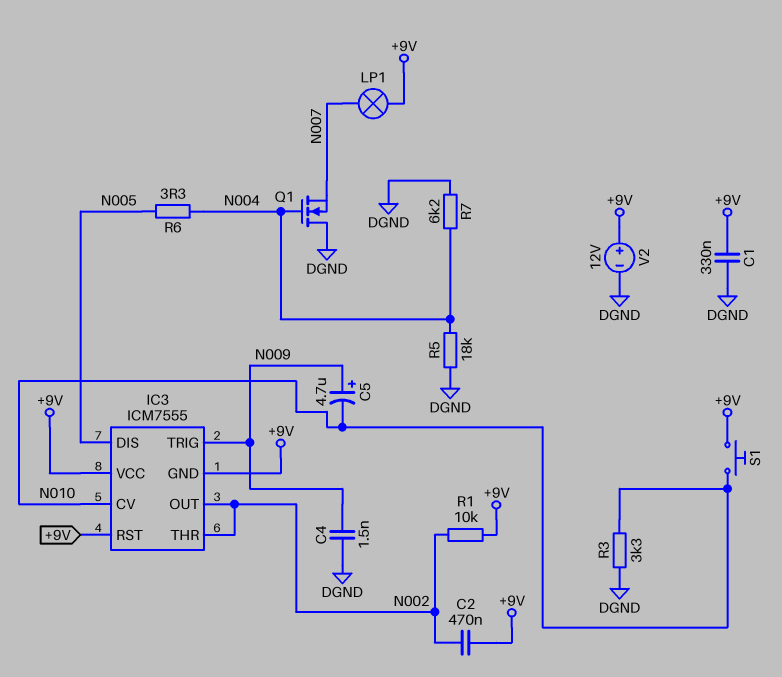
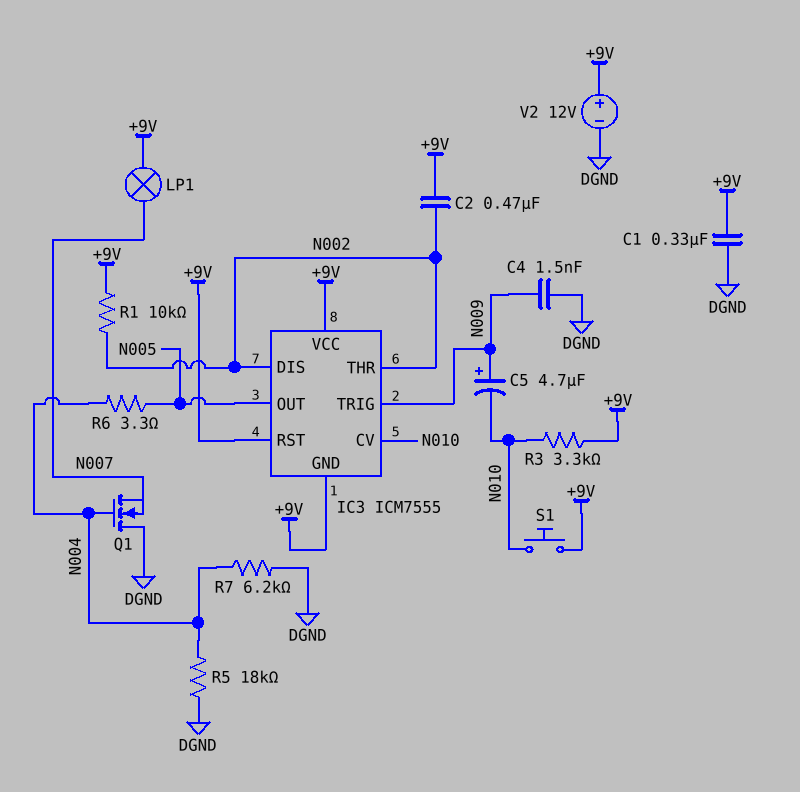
IC3 pin DIS: N005 -> N002
IC3 pin OUT: N002 -> N005
R3: 3.3k (DGND, N010) -> 3.3k (+9V, N010)

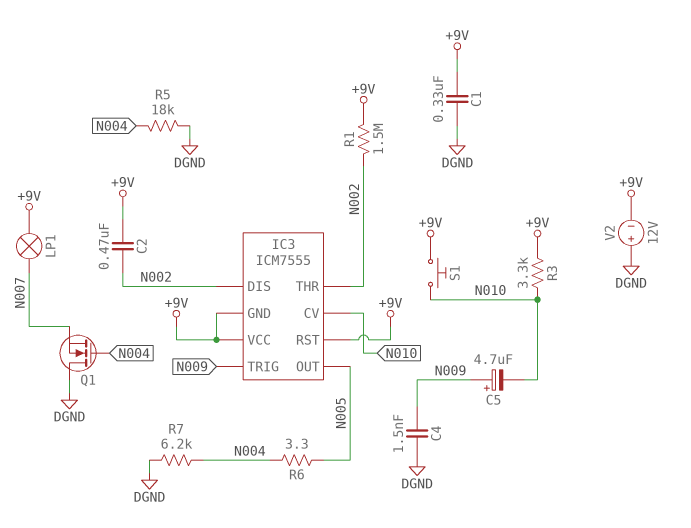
R1: 10k (+9V, N002) -> 1.5M (+9V, N002)
V2: 12V (plus +9V, minus DGND) -> 12V (plus DGND, minus +9V)

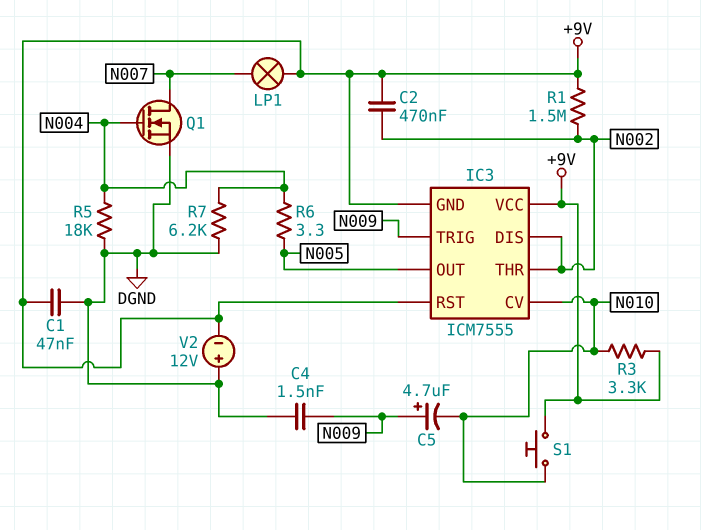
C1: 330nF (+9V, DGND) -> 47nF (+9V, DGND)
Q1: NMOS (G N004, D DGND, S N007) -> NMOS (G N004, D N007, S DGND)

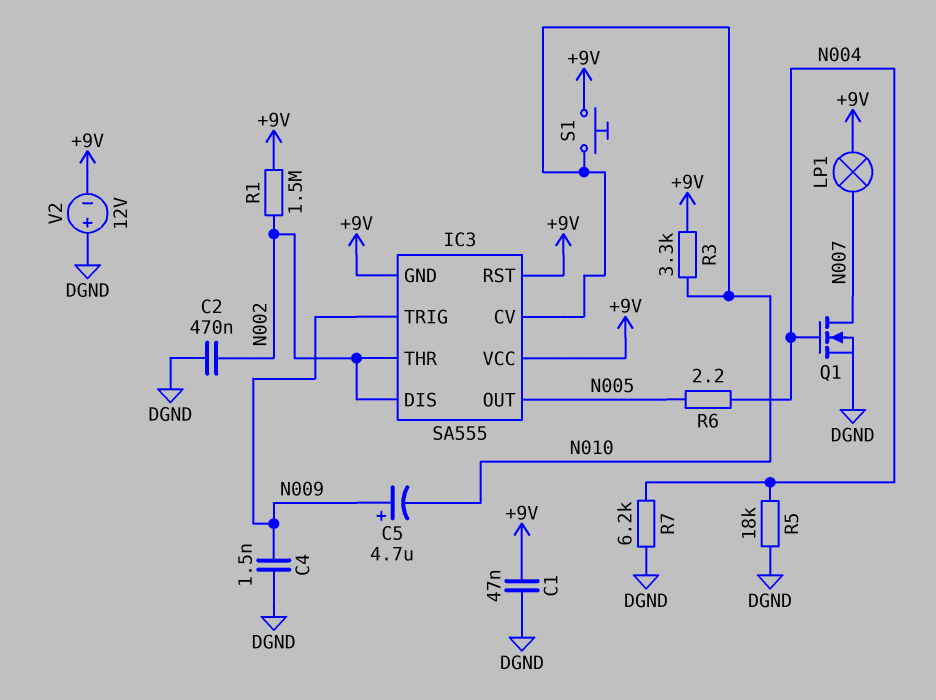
C2: 470nF (+9V, N002) -> 470nF (DGND, N002)
IC3: ICM7555 -> SA555
R6: 3.3 (N004, N005) -> 2.2 (N004, N005)

